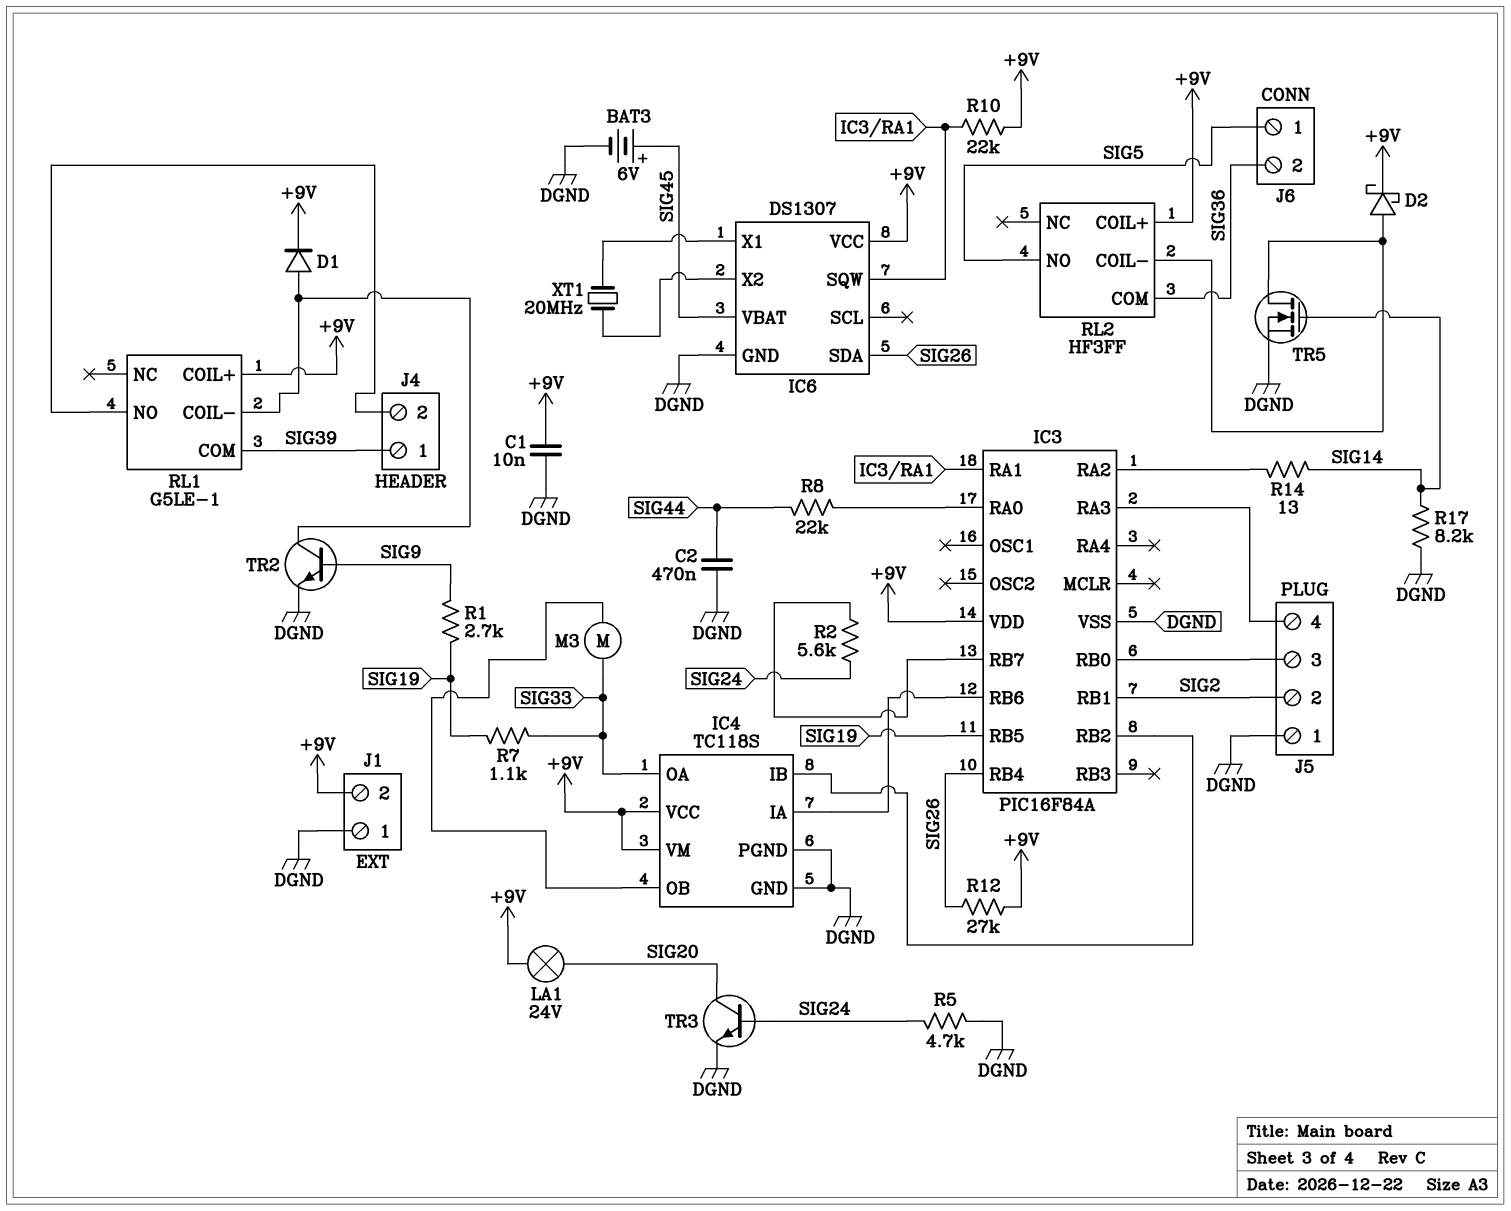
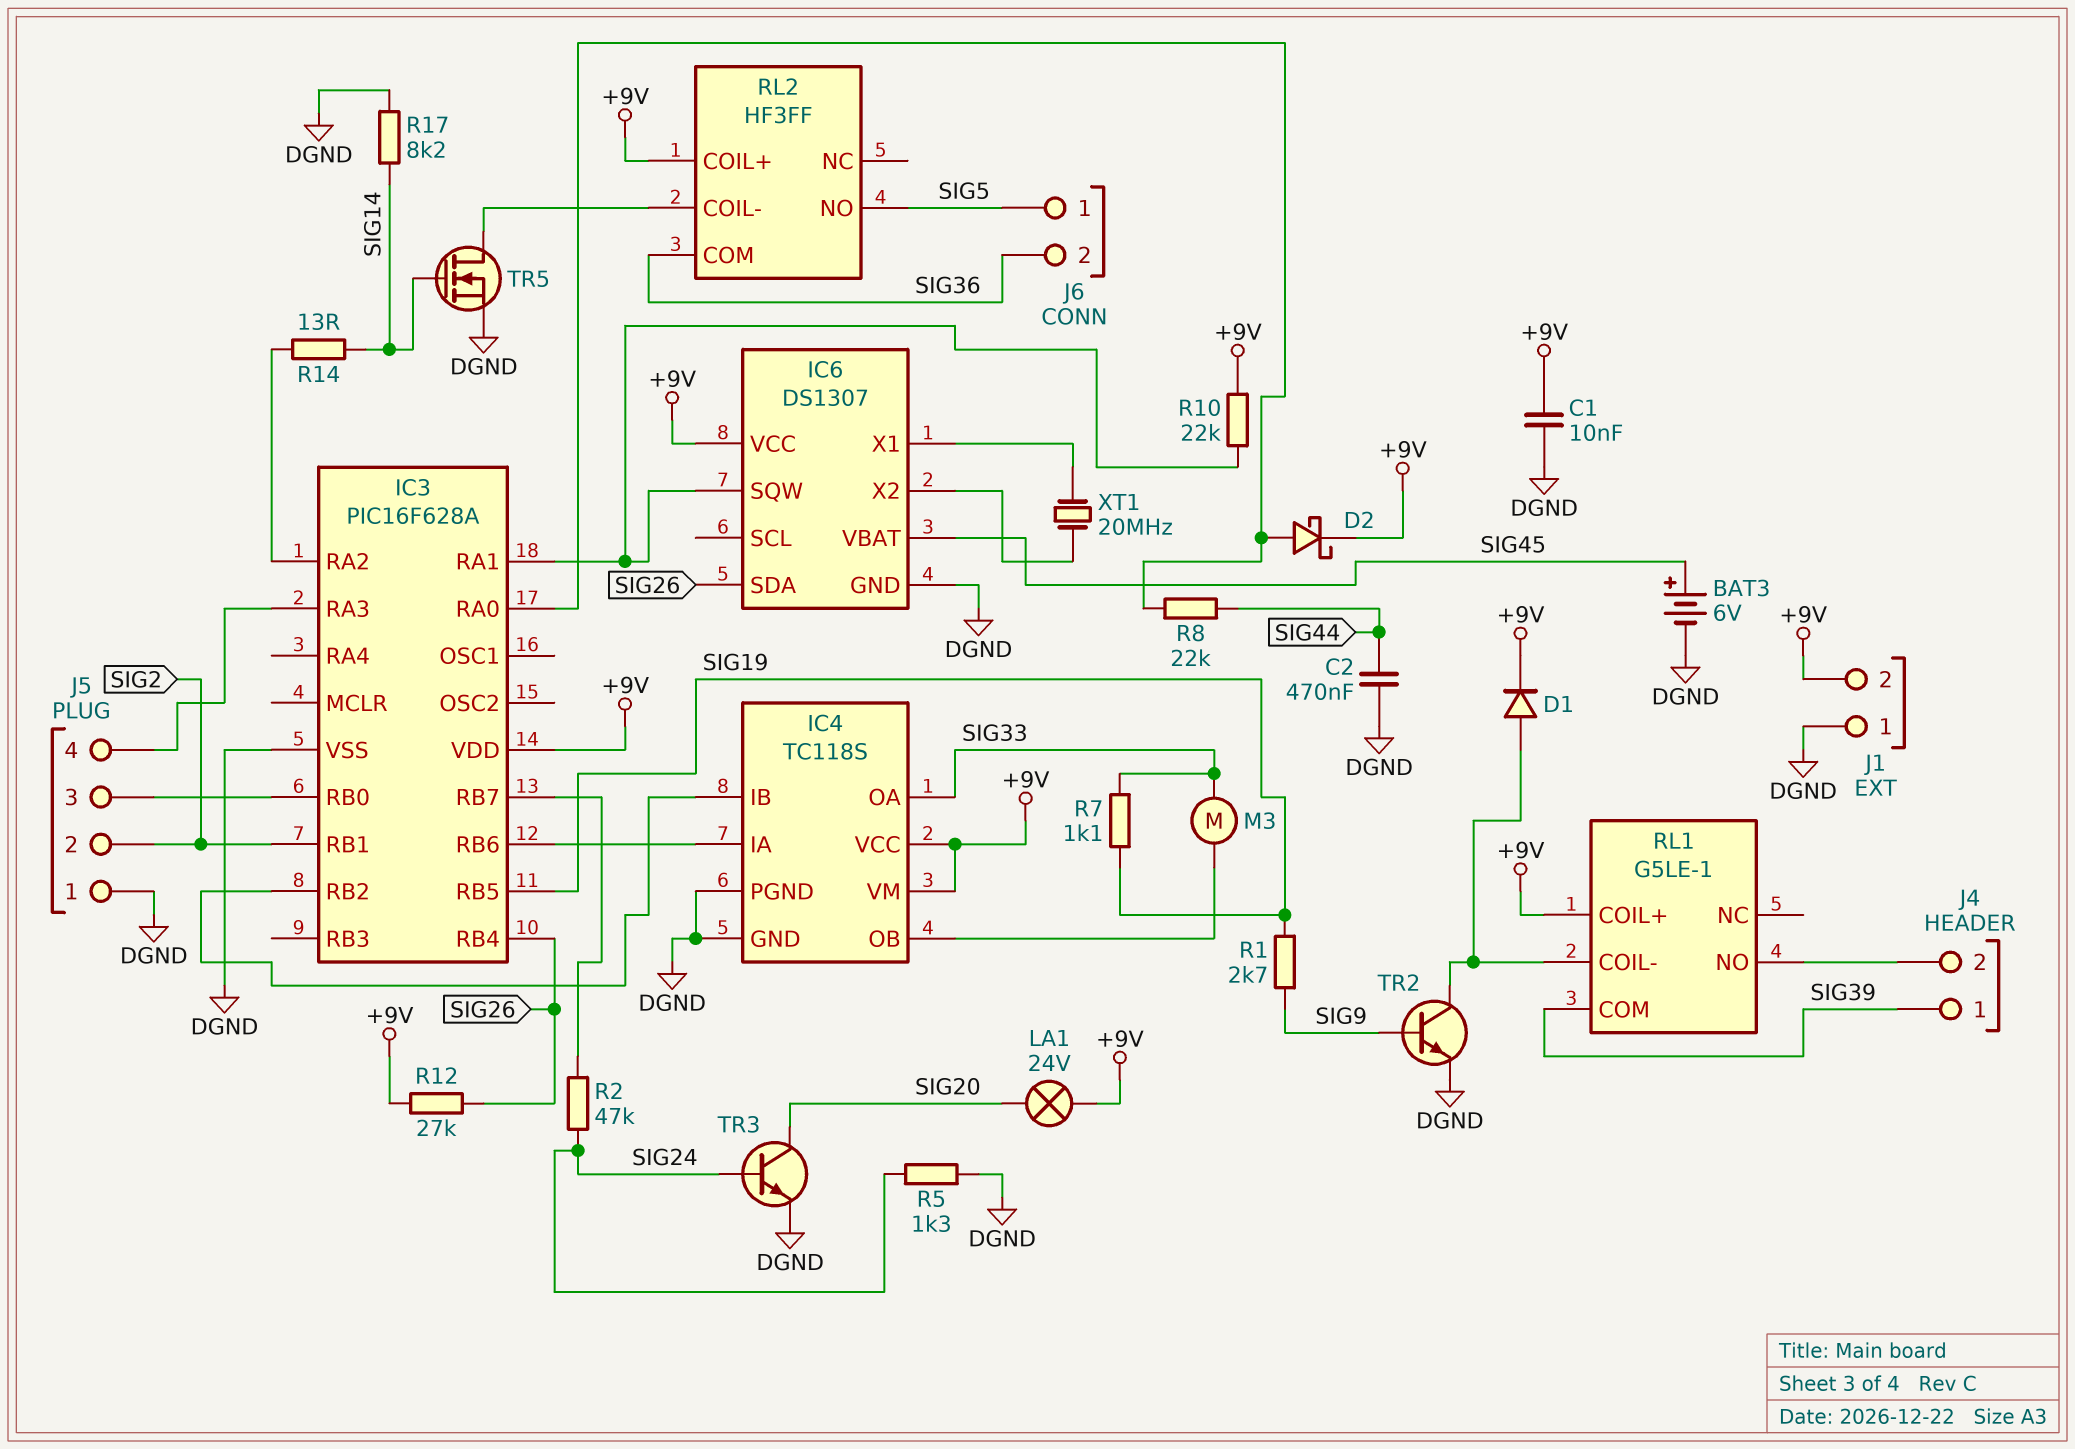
D2: schottky (A RL2/COIL-, K +9V) -> schottky (A IC3/RA0, K +9V)
IC3: PIC16F84A -> PIC16F628A
R2: 5.6k (IC3/RB7, SIG24) -> 47k (IC3/RB7, SIG24)
R5: 4.7k (DGND, SIG24) -> 1.3k (DGND, SIG24)

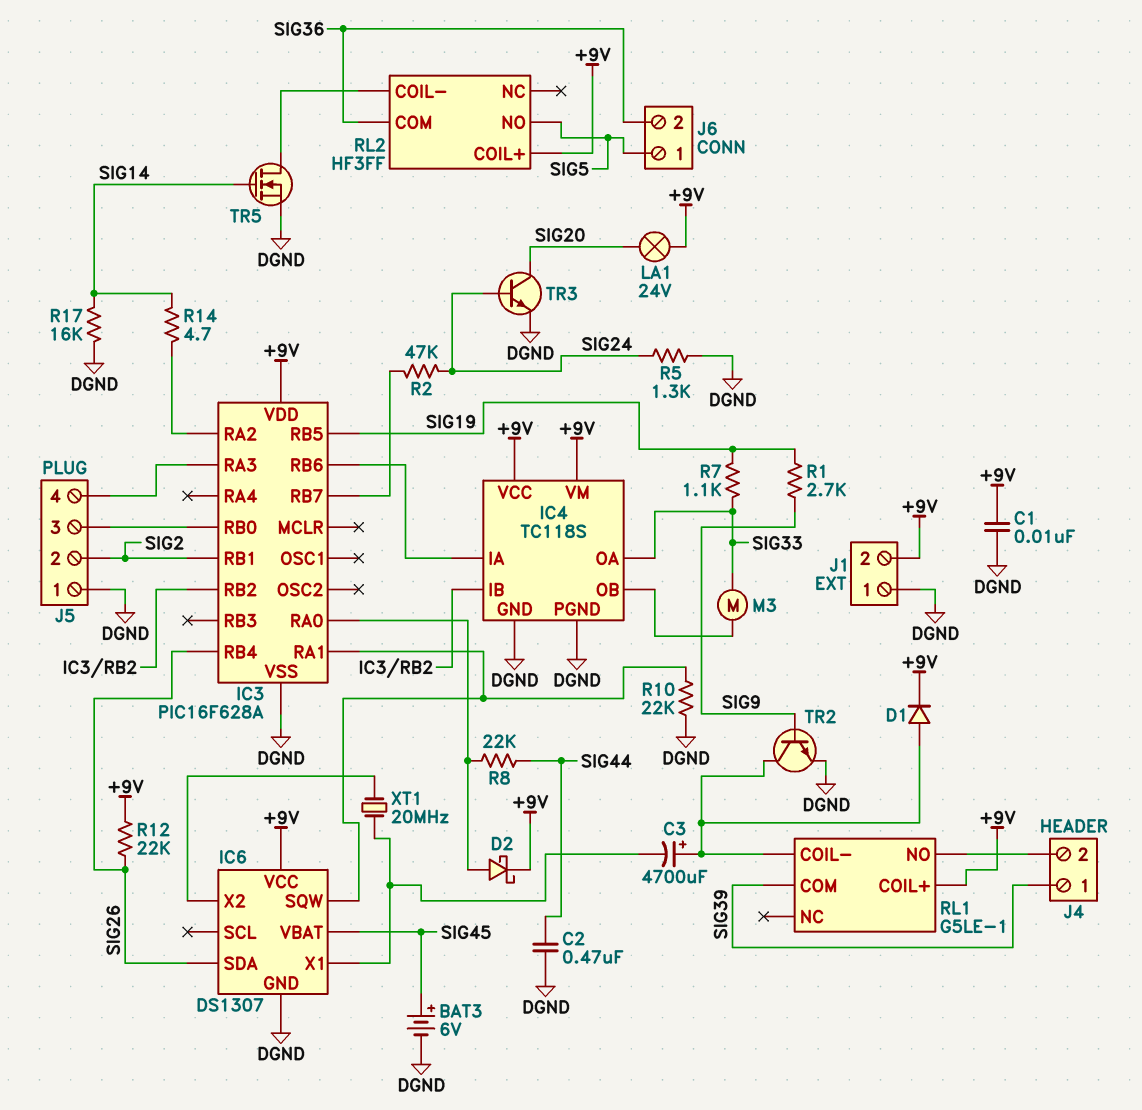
C3: none -> 4700uF (plus RL1/COIL-, minus IC6/X1)
R10: 22k (+9V, IC3/RA1) -> 22k (DGND, IC3/RA1)
R12: 27k (+9V, SIG26) -> 22k (+9V, SIG26)
R14: 13 (IC3/RA2, SIG14) -> 4.7 (IC3/RA2, SIG14)
R17: 8.2k (DGND, SIG14) -> 16k (DGND, SIG14)

